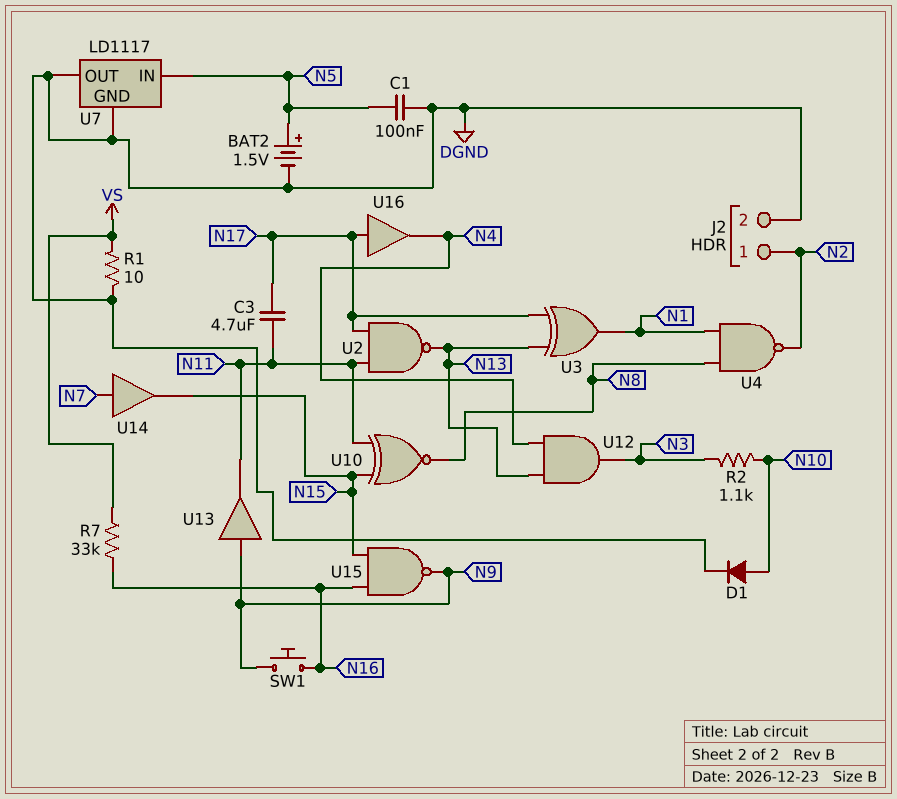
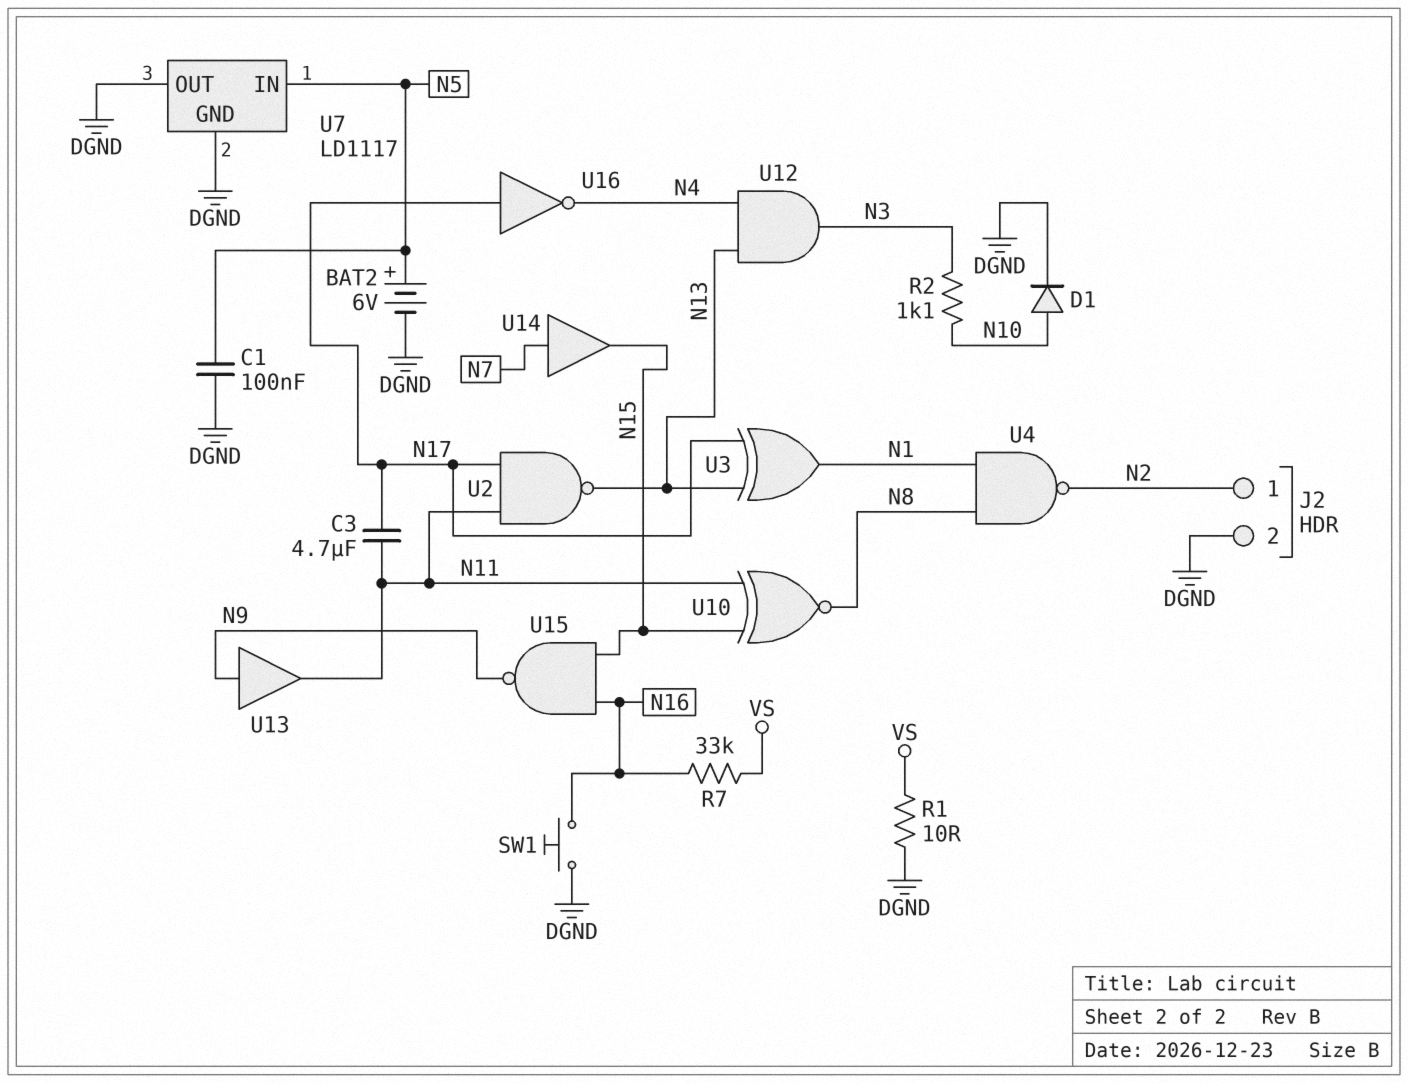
BAT2: 1.5V (plus N5, minus DGND) -> 6V (plus N5, minus DGND)
SW1: button (N9, N16) -> button (DGND, N16)
U16: buffer (in N17, out N4) -> NOT (in N17, out N4)

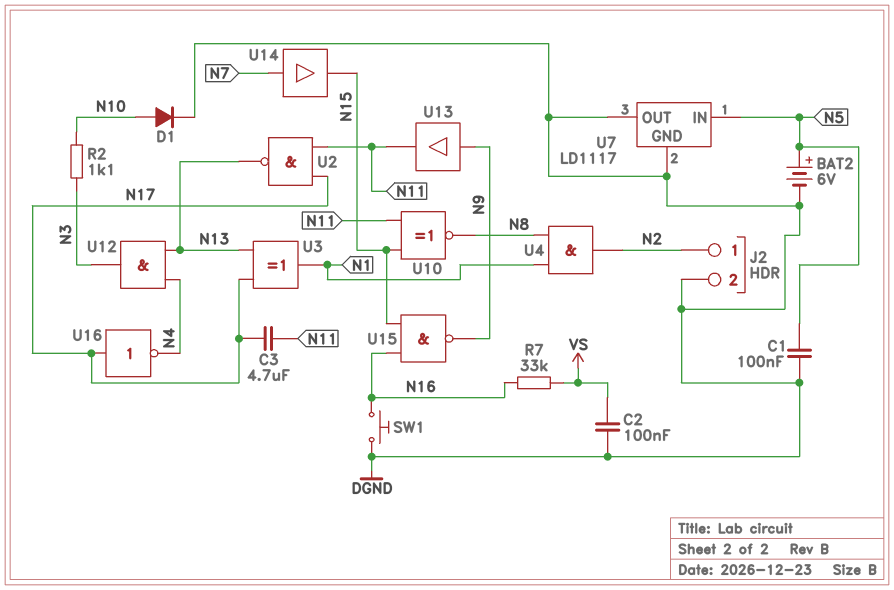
C2: none -> 100nF (DGND, VS)
R1: 10 (DGND, VS) -> none
U4: NAND (in N1, in N8, out N2) -> AND (in N1, in N8, out N2)

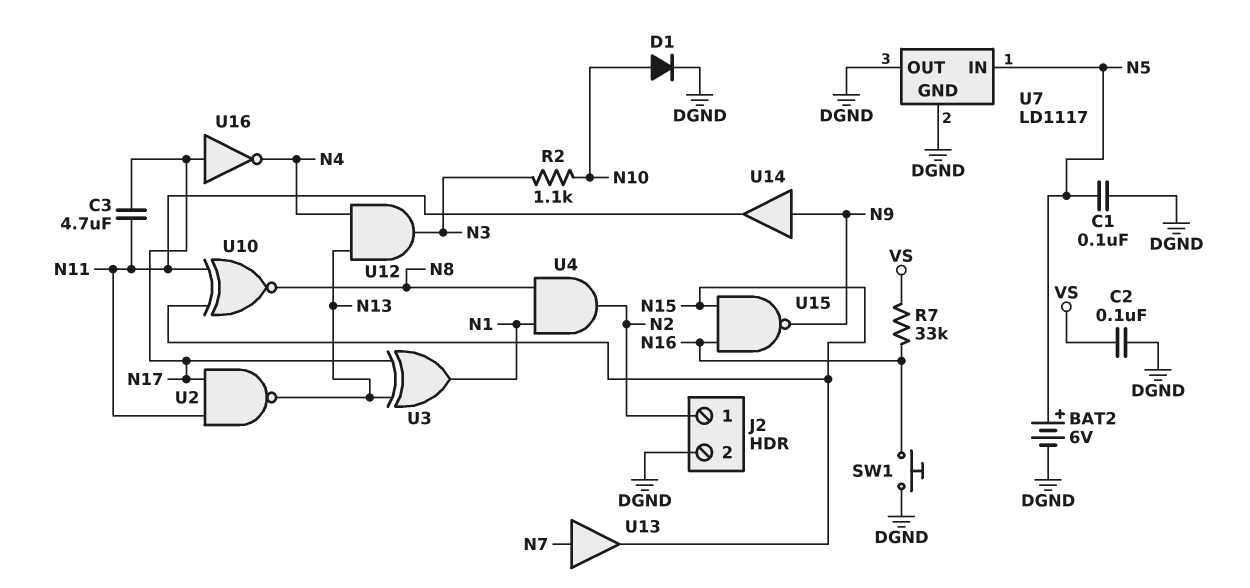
U13: buffer (in N9, out N11) -> buffer (in N7, out N15)
U14: buffer (in N7, out N15) -> buffer (in N9, out N11)

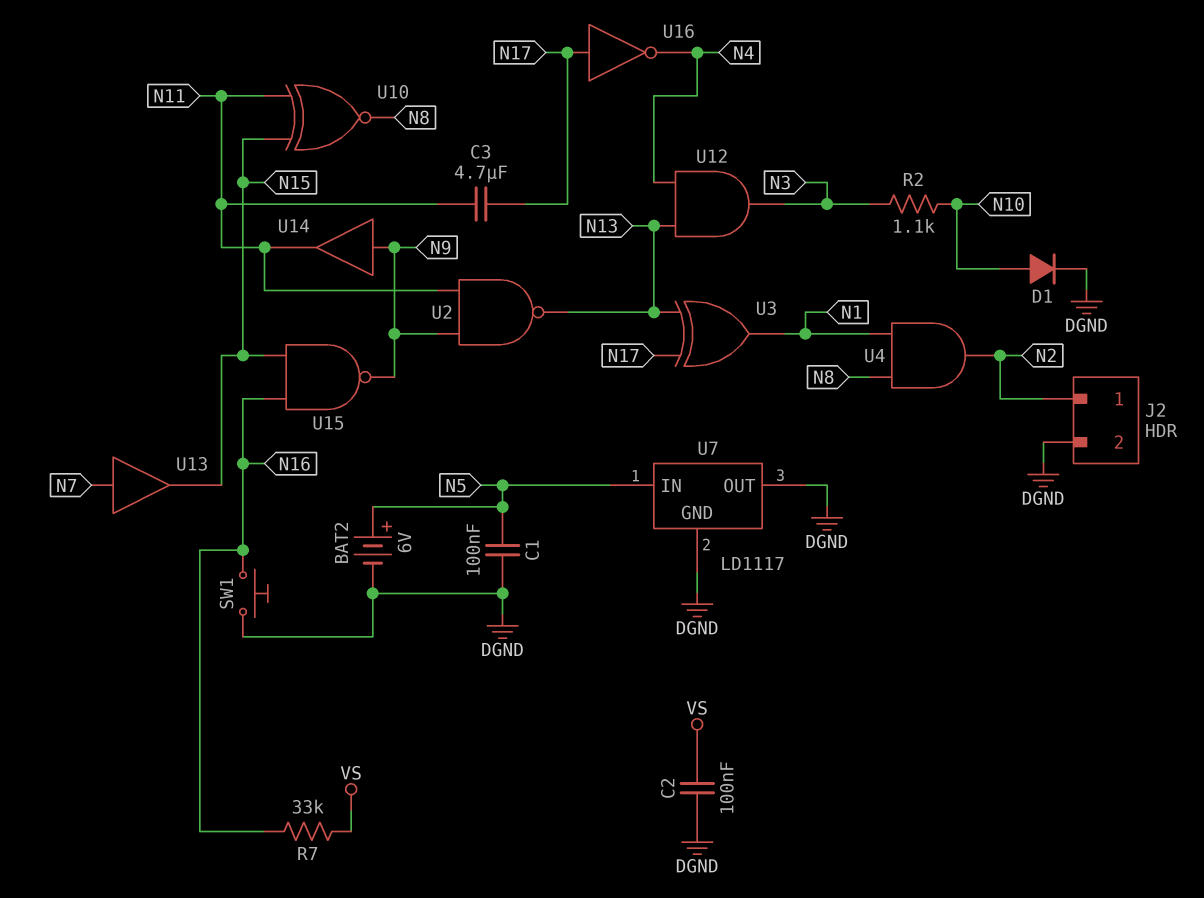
U2: NAND (in N11, in N17, out N13) -> NAND (in N9, in N11, out N13)

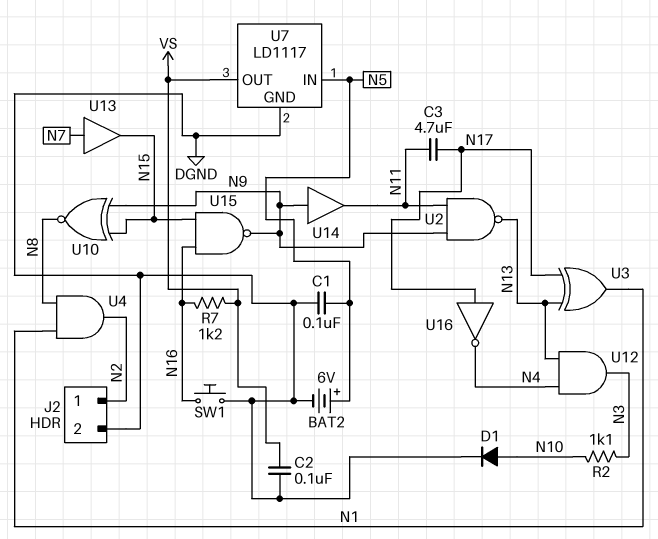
R7: 33k (N16, VS) -> 1.2k (N16, VS)
U7 pin OUT: DGND -> VS
U10: XNOR (in N11, in N15, out N8) -> XNOR (in N9, in N15, out N8)

